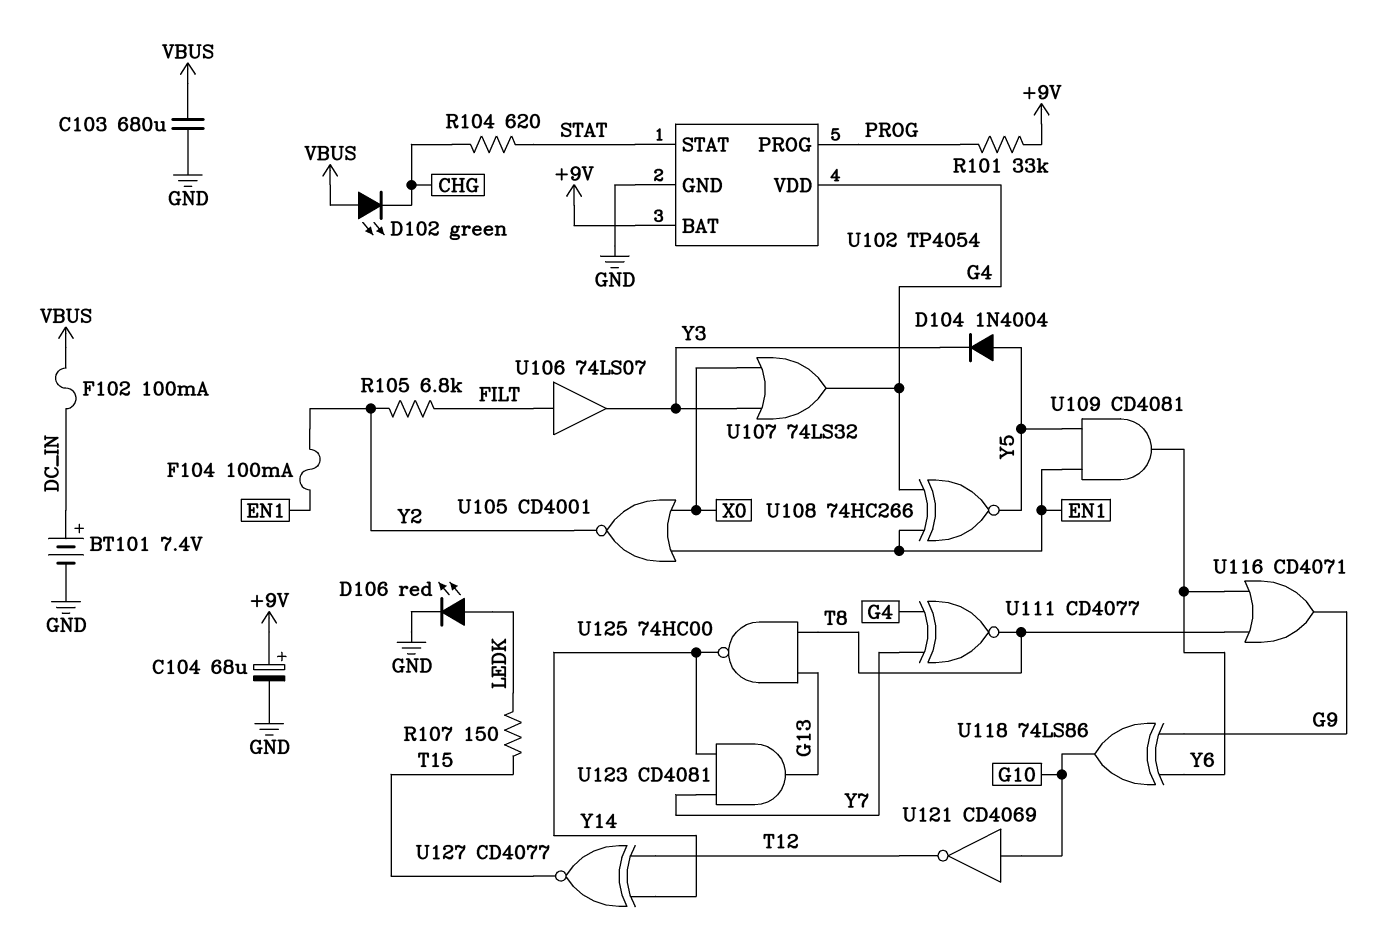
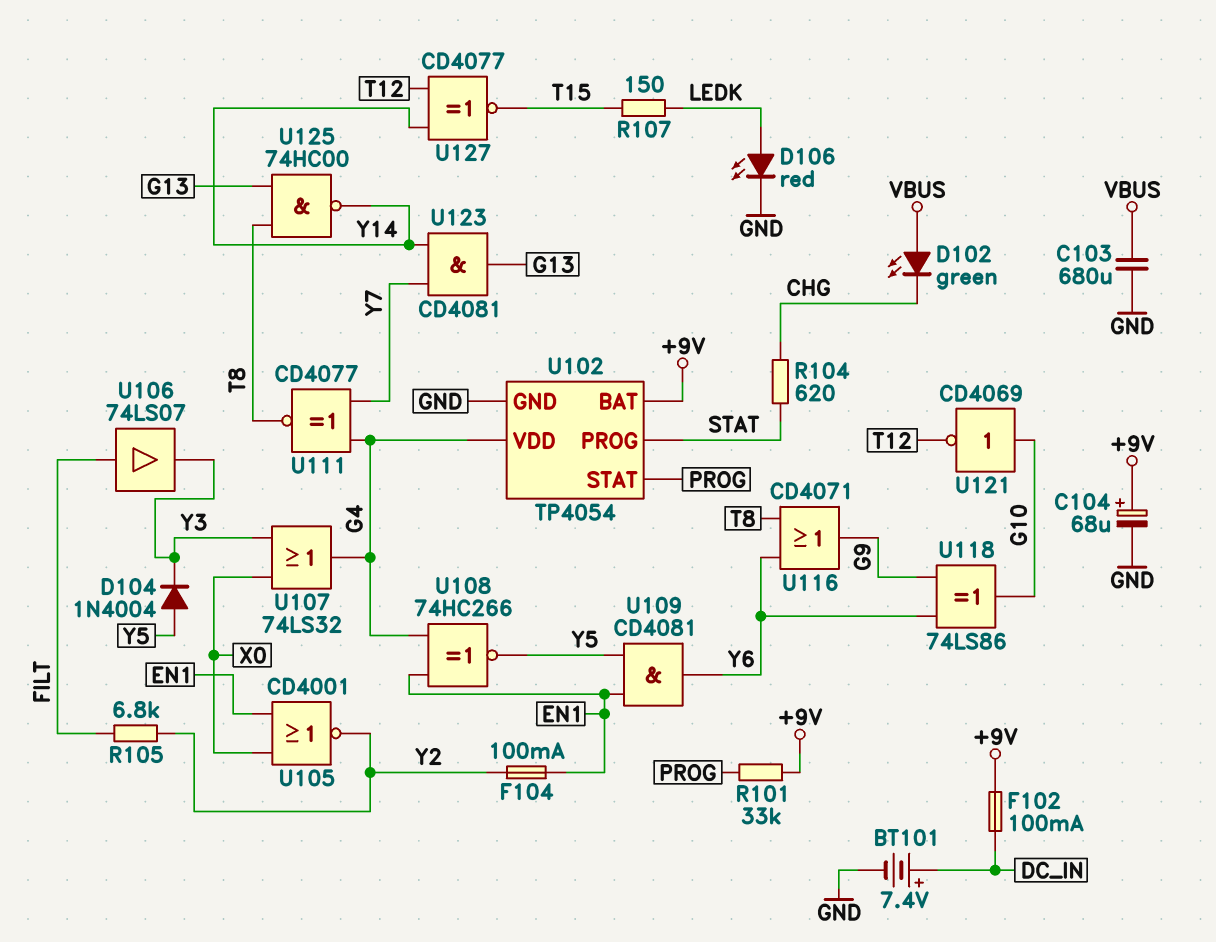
F102: 100mA (DC_IN, VBUS) -> 100mA (+9V, DC_IN)
U102 pin PROG: PROG -> STAT
U102 pin STAT: STAT -> PROG

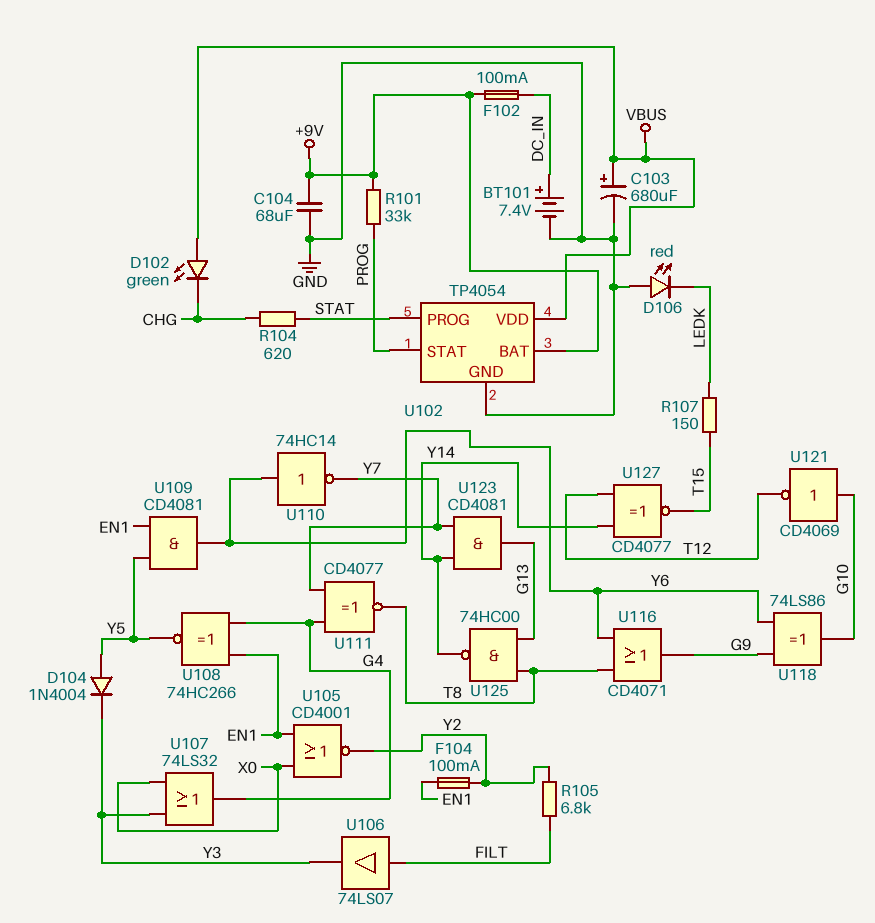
C103: 680uF (GND, VBUS) -> 680uF (plus VBUS, minus GND)
C104: 68uF (plus +9V, minus GND) -> 68uF (+9V, GND)
D106: LED red (A LEDK, K GND) -> LED red (A GND, K LEDK)
U102 pin VDD: G4 -> VBUS
U110: none -> NOT 74HC14 (in Y6, out Y7)

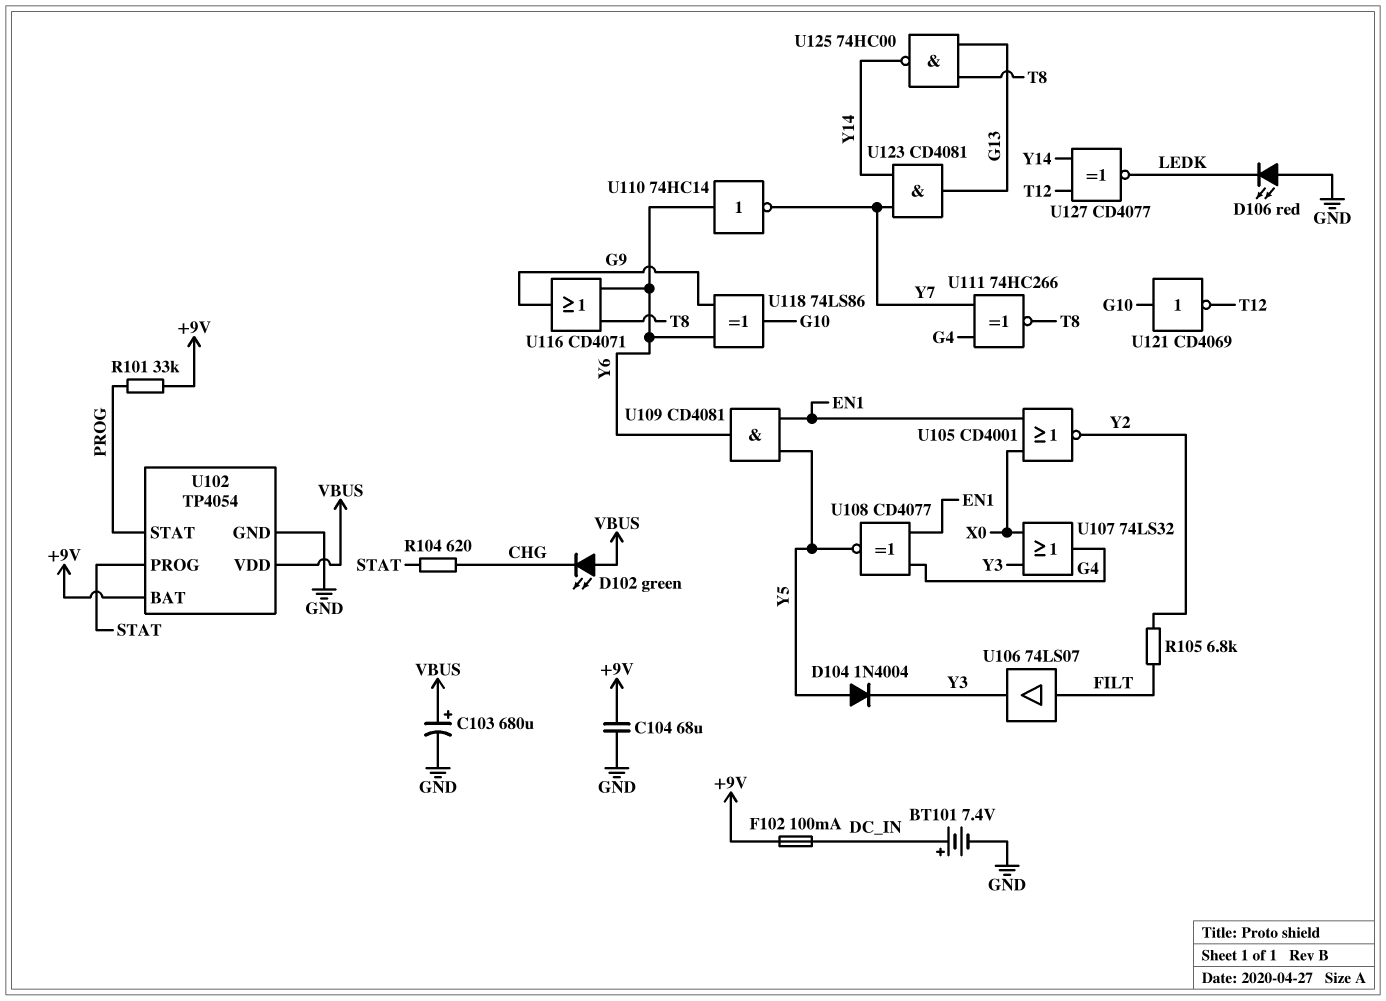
F104: 100mA (EN1, Y2) -> none
R107: 150 (LEDK, T15) -> none
U108: XNOR 74HC266 (in EN1, in G4, out Y5) -> XNOR CD4077 (in EN1, in G4, out Y5)
U111: XNOR CD4077 (in G4, in Y7, out T8) -> XNOR 74HC266 (in G4, in Y7, out T8)
U127: XNOR CD4077 (in T12, in Y14, out T15) -> XNOR CD4077 (in T12, in Y14, out LEDK)

